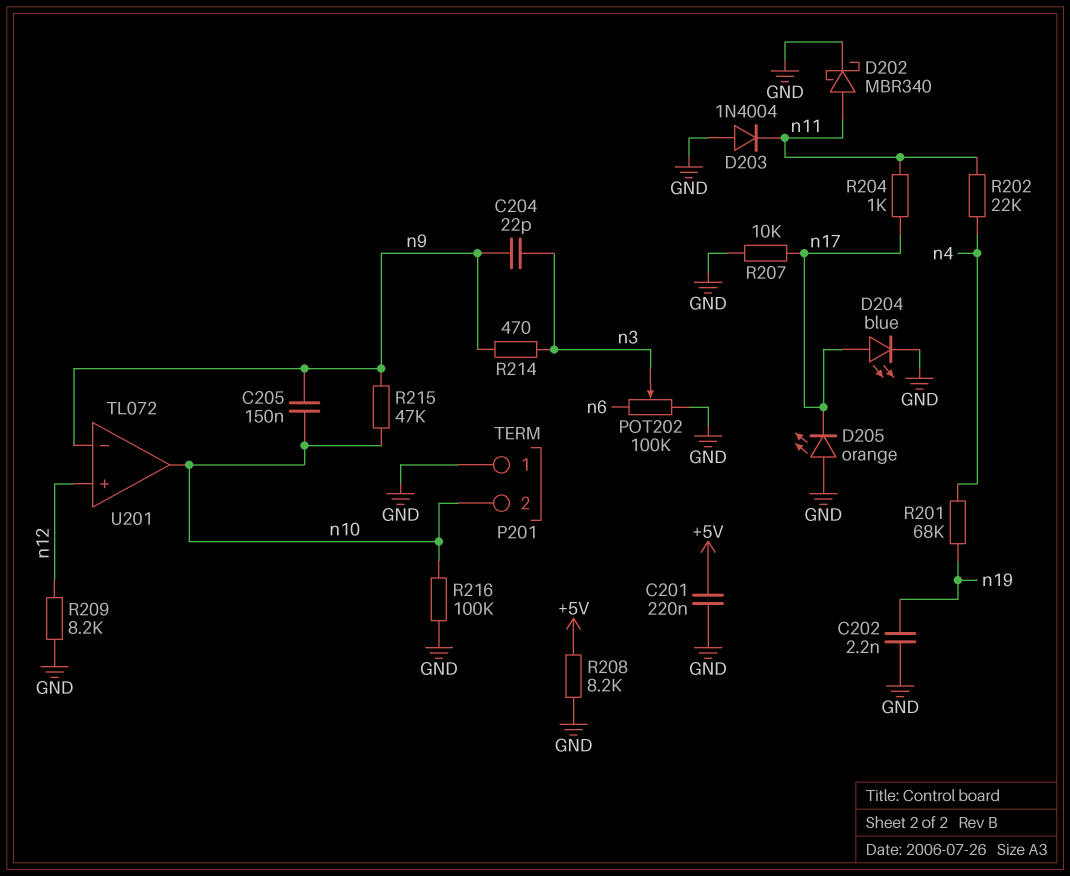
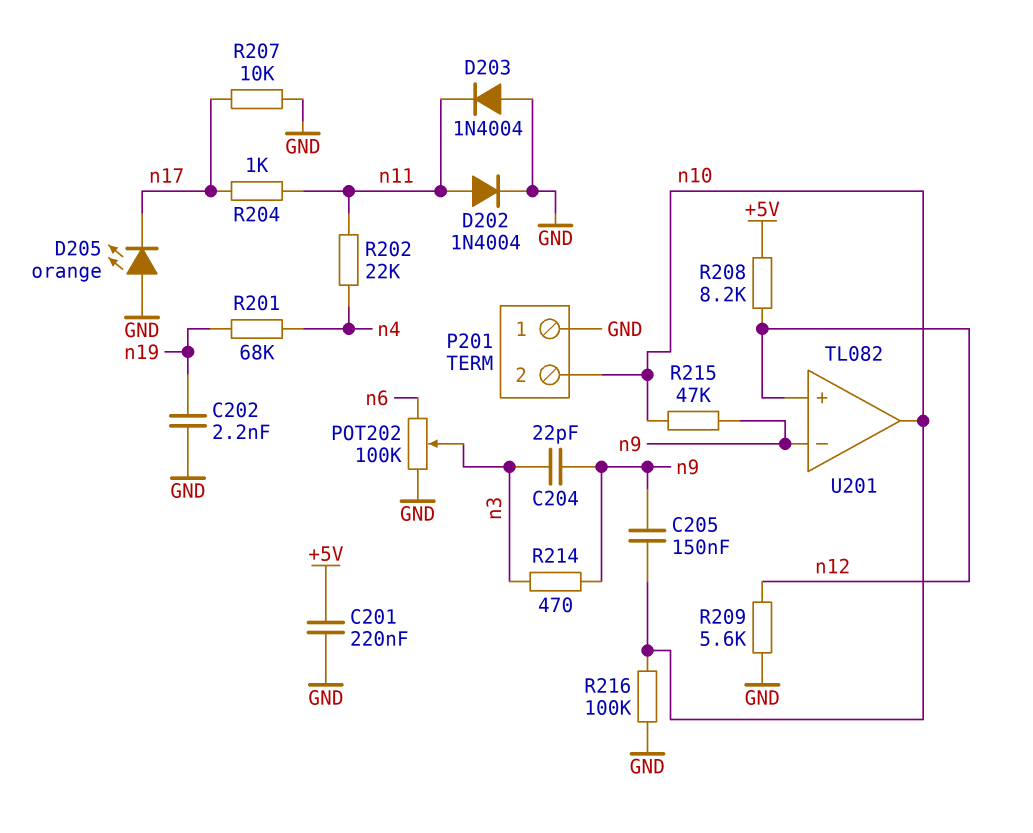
D202: schottky MBR340 (A n11, K GND) -> diode 1N4004 (A n11, K GND)
D204: LED blue (A n17, K GND) -> none
R208: 8.2k (+5V, GND) -> 8.2k (+5V, n12)
R209: 8.2k (GND, n12) -> 5.6k (GND, n12)
U201: TL072 -> TL082

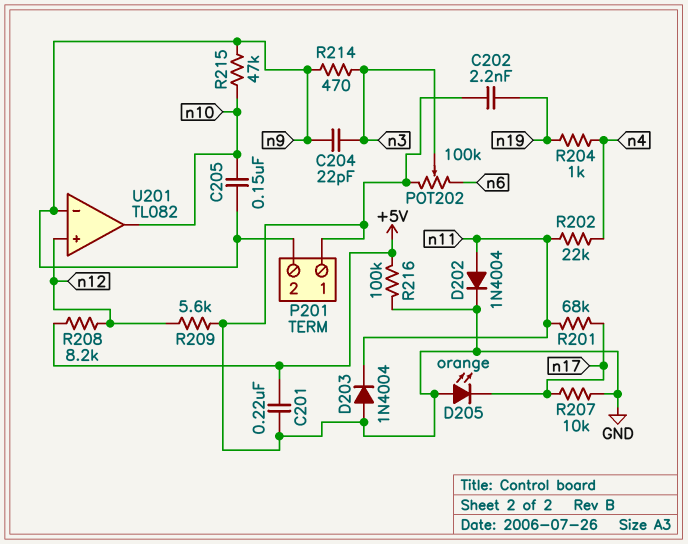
P201 pin 2: n10 -> n9
R201: 68k (n4, n19) -> 68k (n11, n17)
R204: 1k (n11, n17) -> 1k (n4, n19)
R216: 100k (GND, n10) -> 100k (+5V, GND)

